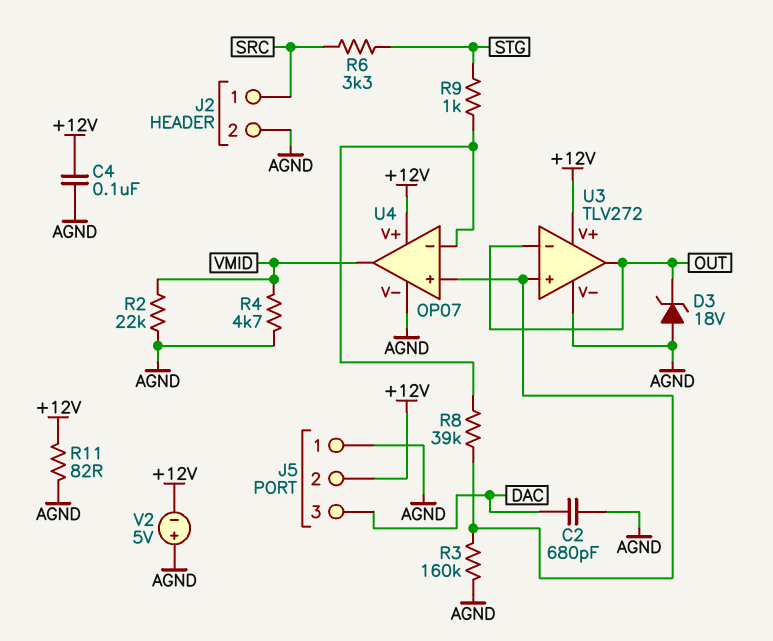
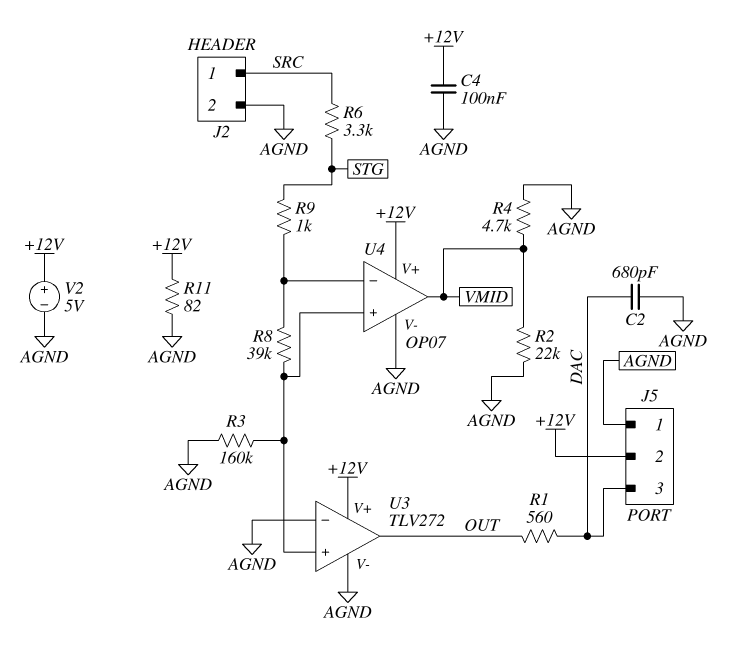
D3: zener 18V (A AGND, K OUT) -> none
R1: none -> 560 (DAC, OUT)
U3 pin in-: OUT -> AGND
V2: 5V (plus AGND, minus +12V) -> 5V (plus +12V, minus AGND)

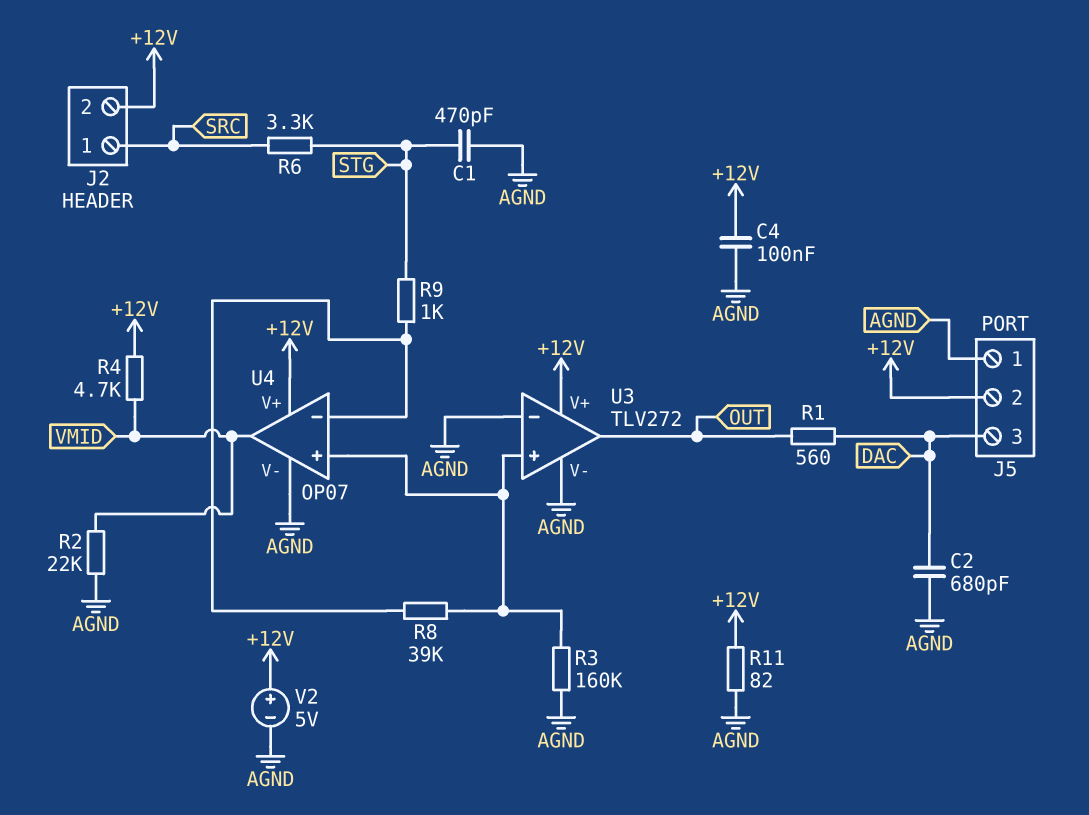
C1: none -> 470pF (AGND, STG)
J2 pin 2: AGND -> +12V
R4: 4.7k (AGND, VMID) -> 4.7k (+12V, VMID)

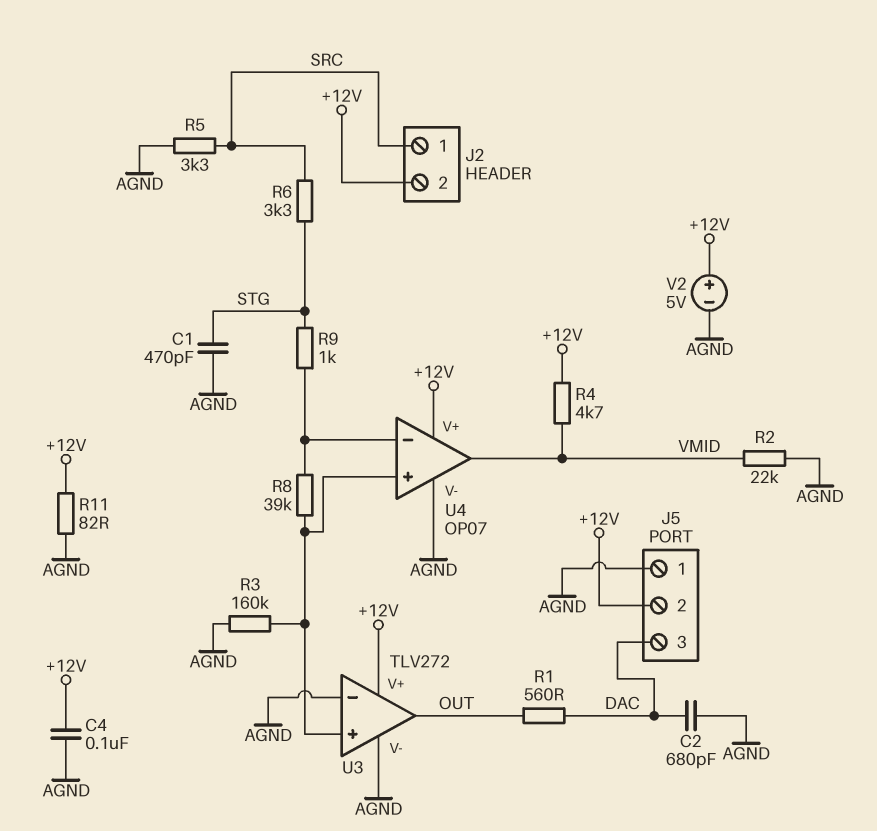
R5: none -> 3.3k (AGND, SRC)

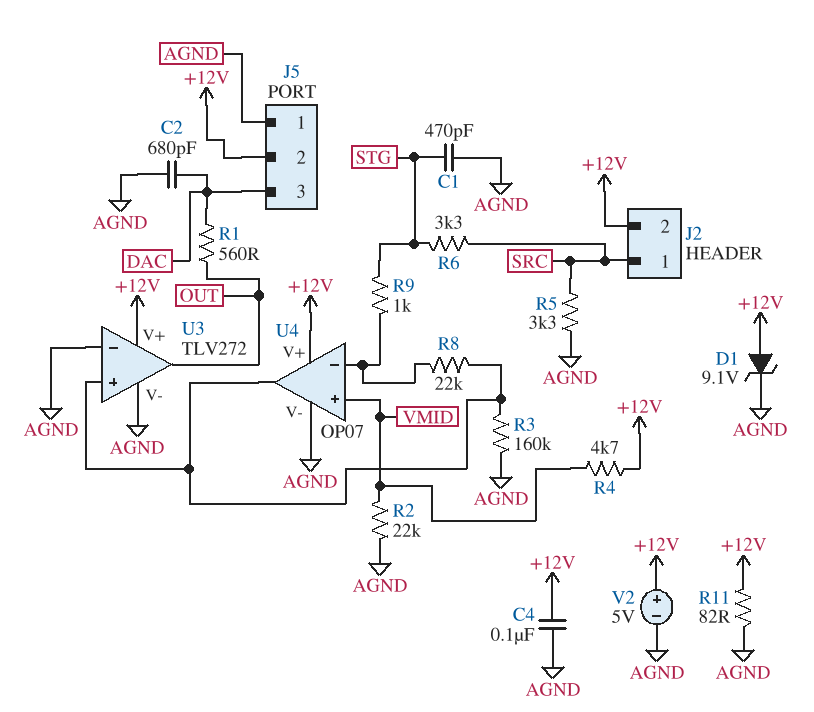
D1: none -> zener 9.1V (A +12V, K AGND)
R8: 39k (U3/in+, U4/in-) -> 22k (U3/in+, U4/in-)
U4 pin in+: U3/in+ -> VMID
U4 pin out: VMID -> U3/in+

